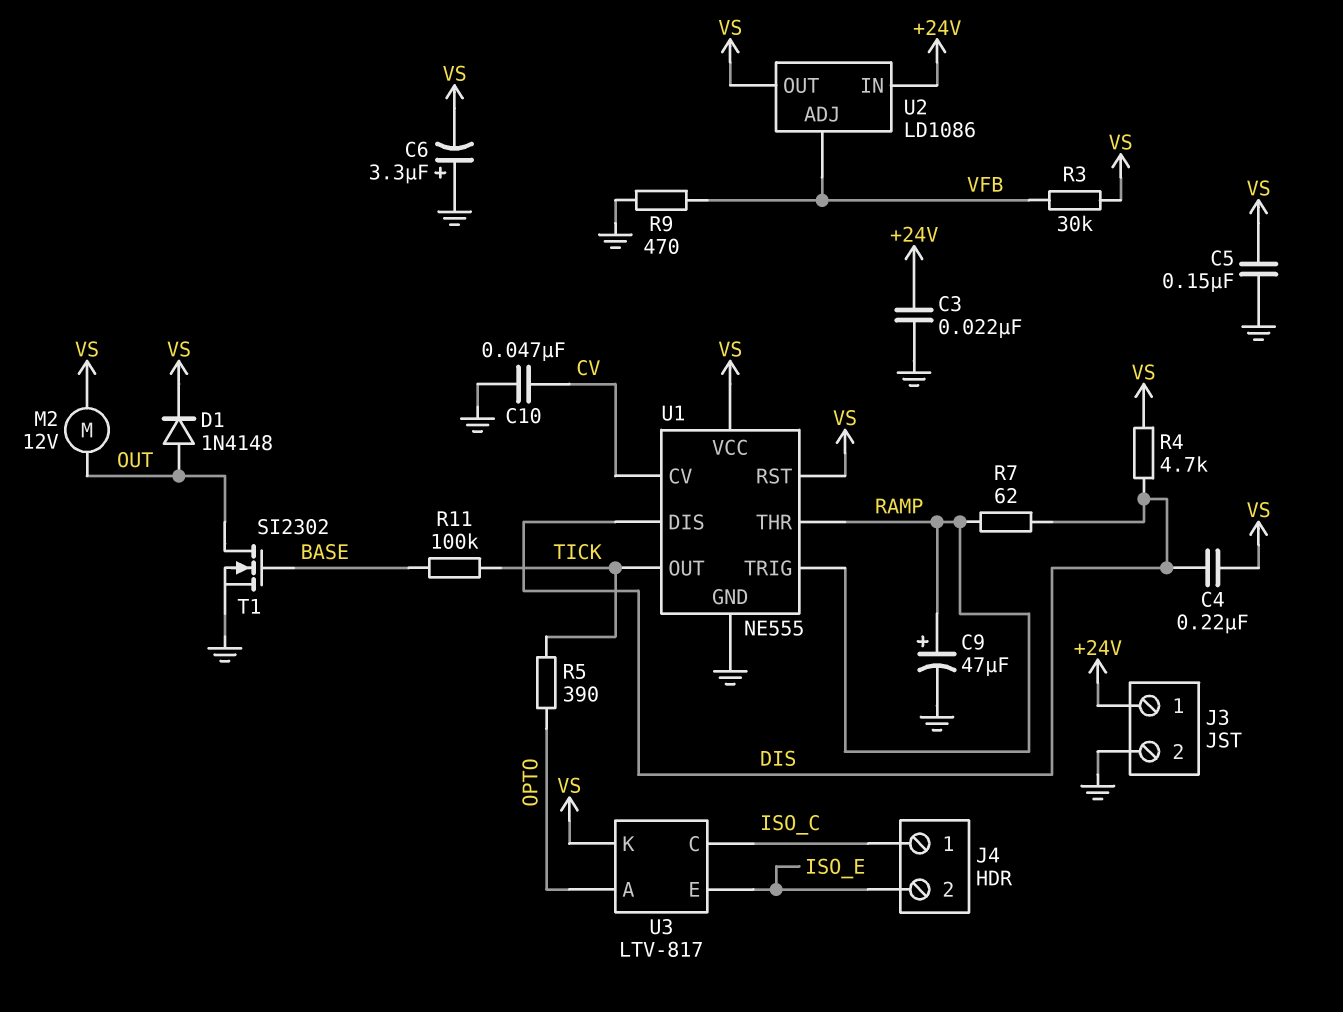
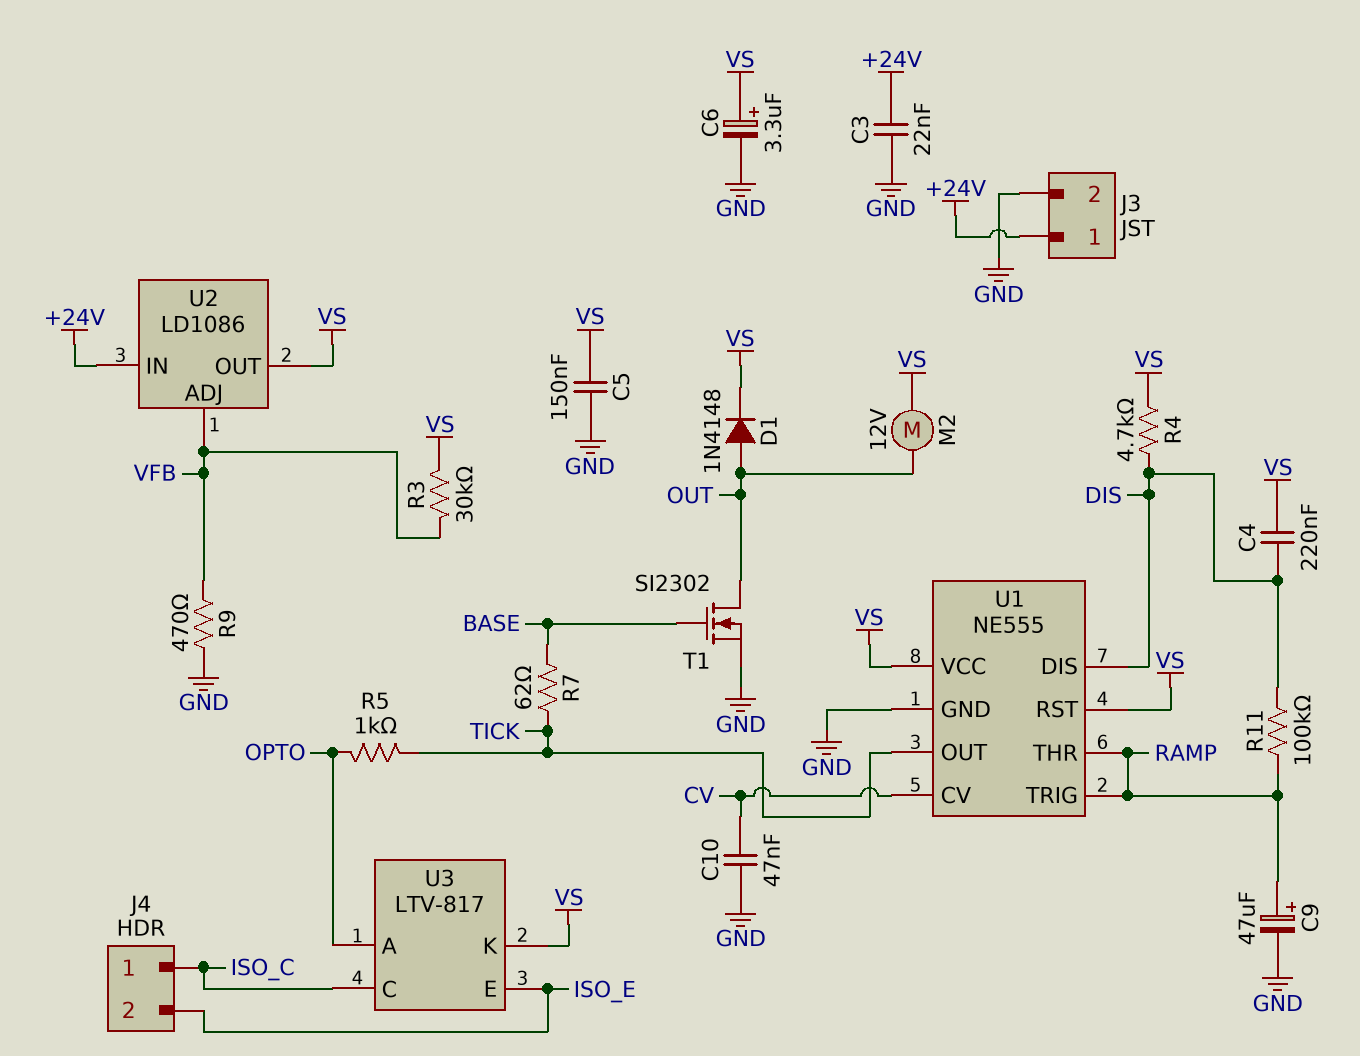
C6: 3.3uF (plus GND, minus VS) -> 3.3uF (plus VS, minus GND)
R5: 390 (OPTO, TICK) -> 1k (OPTO, TICK)
R7: 62 (DIS, RAMP) -> 62 (BASE, TICK)
R11: 100k (BASE, TICK) -> 100k (DIS, RAMP)

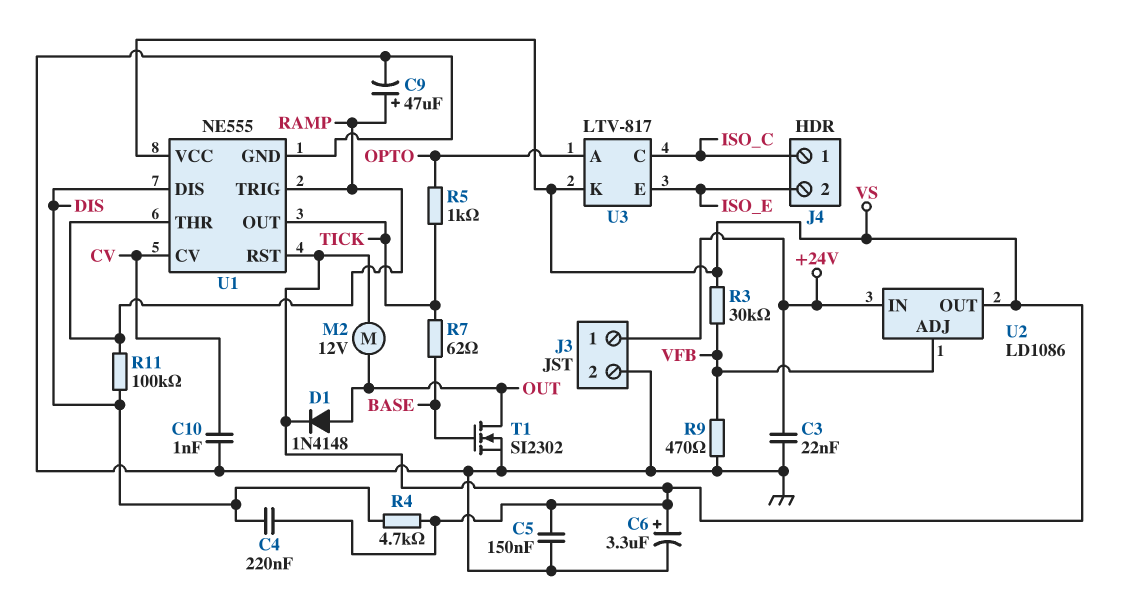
C10: 47nF (CV, GND) -> 1nF (CV, GND)

